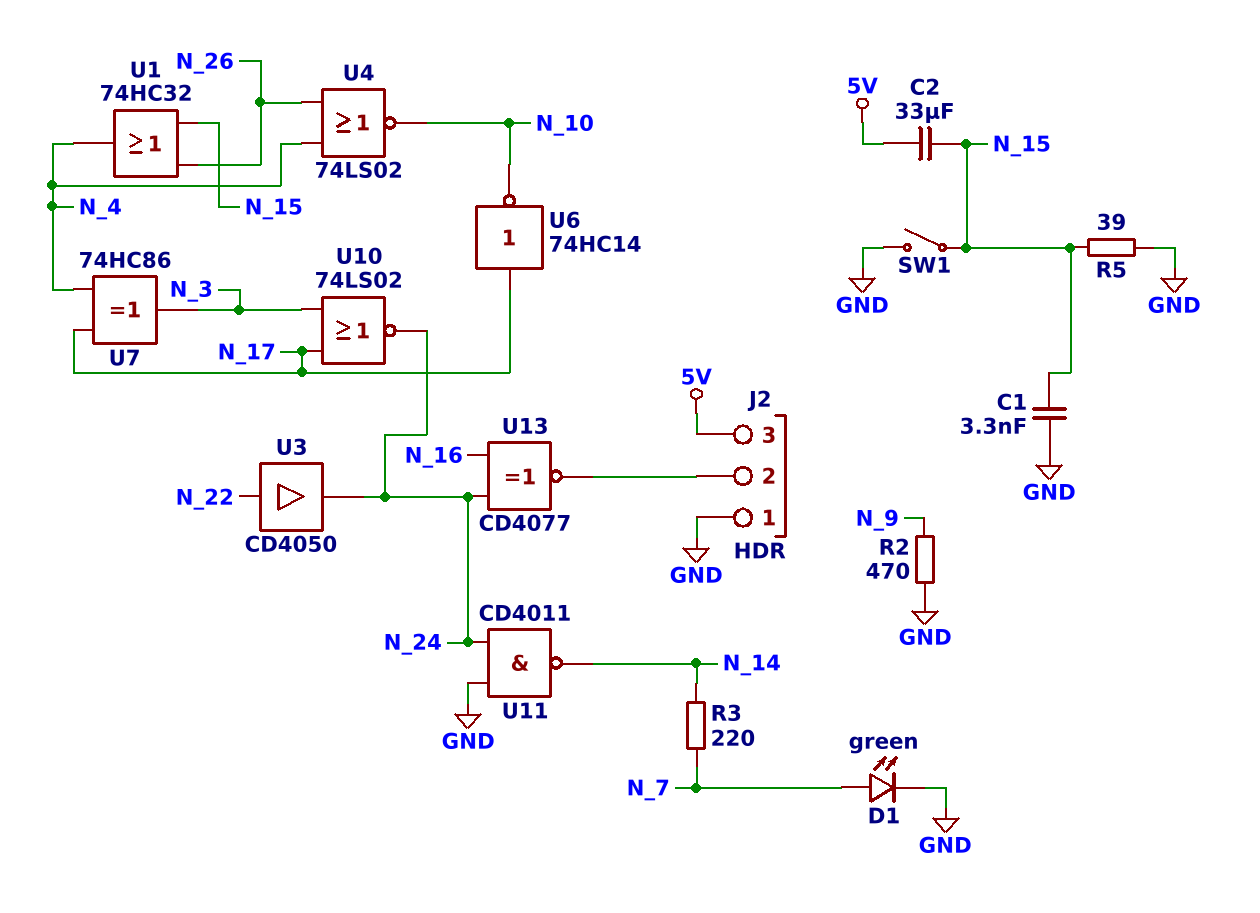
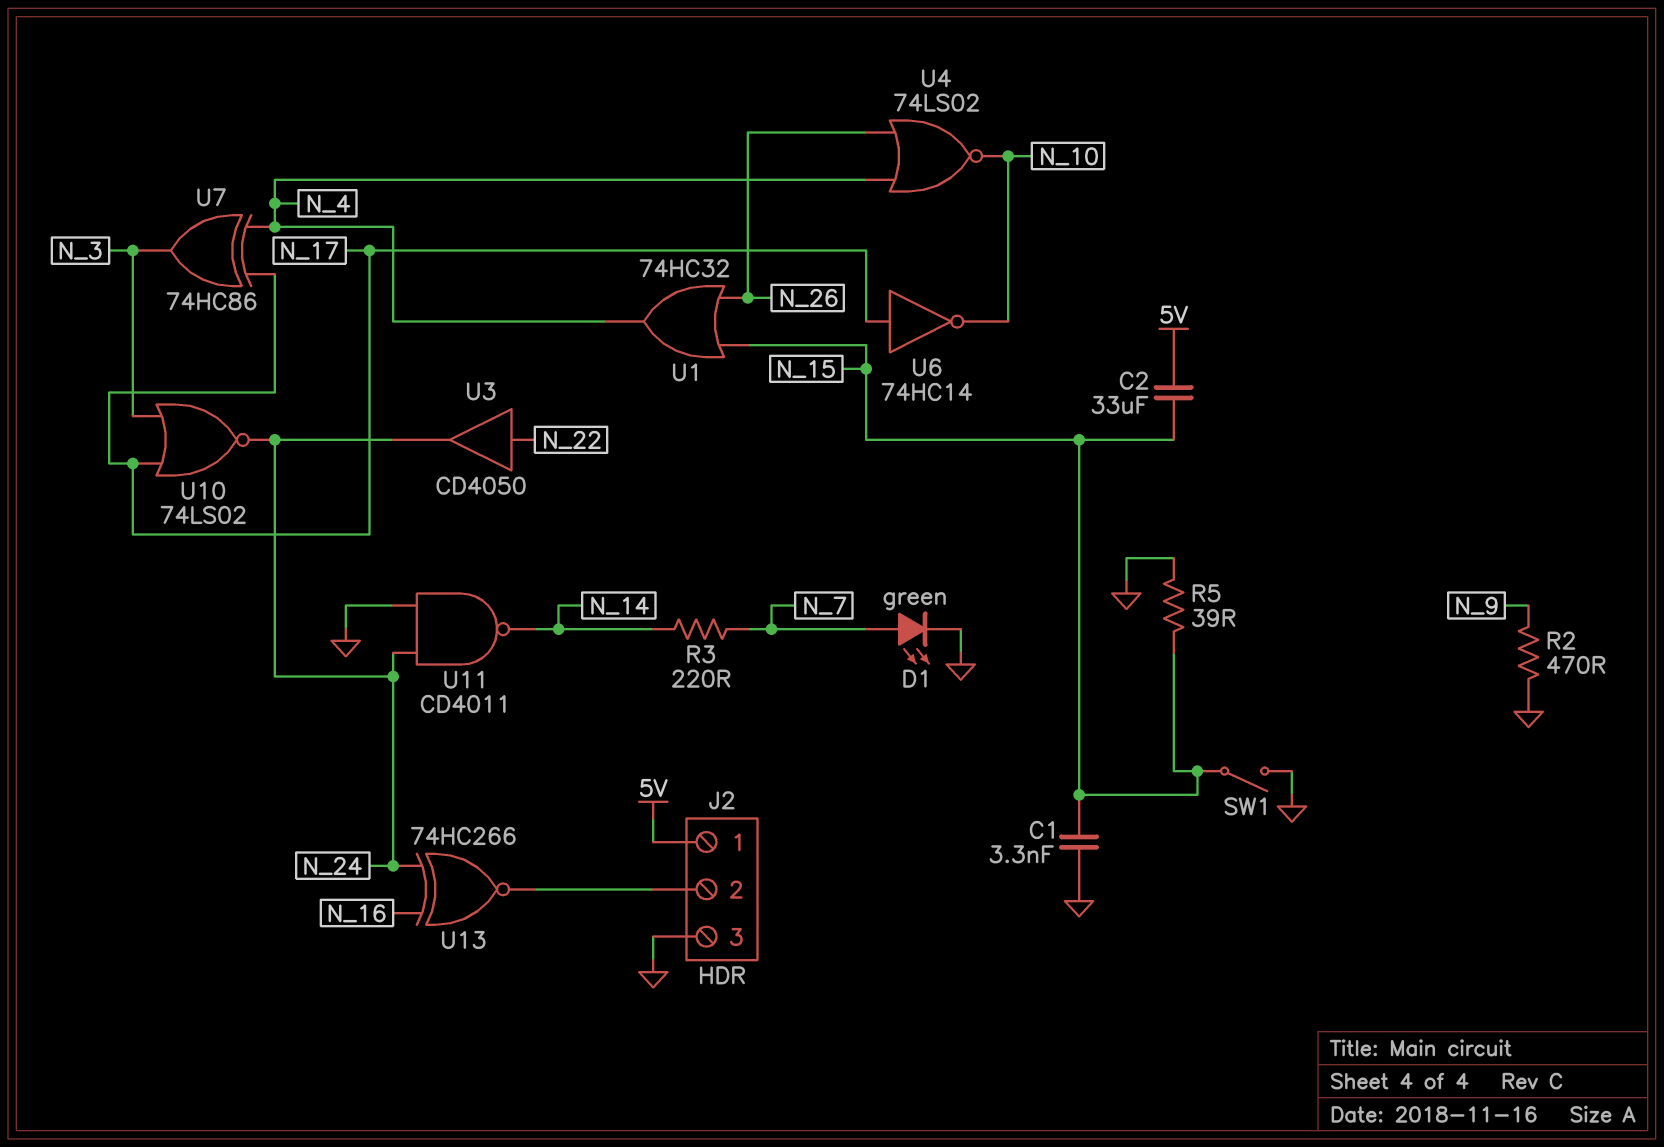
J2 pin 1: GND -> 5V
J2 pin 3: 5V -> GND
U13: XNOR CD4077 (in N_16, in N_24, out J2/2) -> XNOR 74HC266 (in N_16, in N_24, out J2/2)

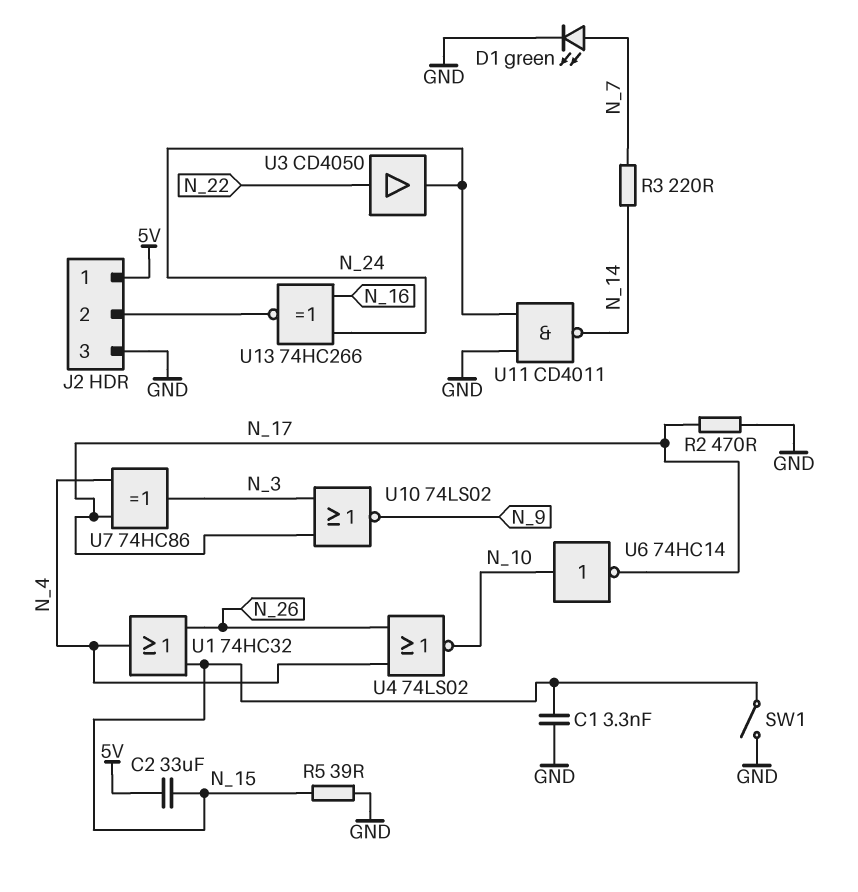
R2: 470 (GND, N_9) -> 470 (GND, N_17)
U6: NOT 74HC14 (in N_17, out N_10) -> NOT 74HC14 (in N_10, out N_17)
U10: NOR 74LS02 (in N_3, in N_17, out N_24) -> NOR 74LS02 (in N_3, in N_17, out N_9)

